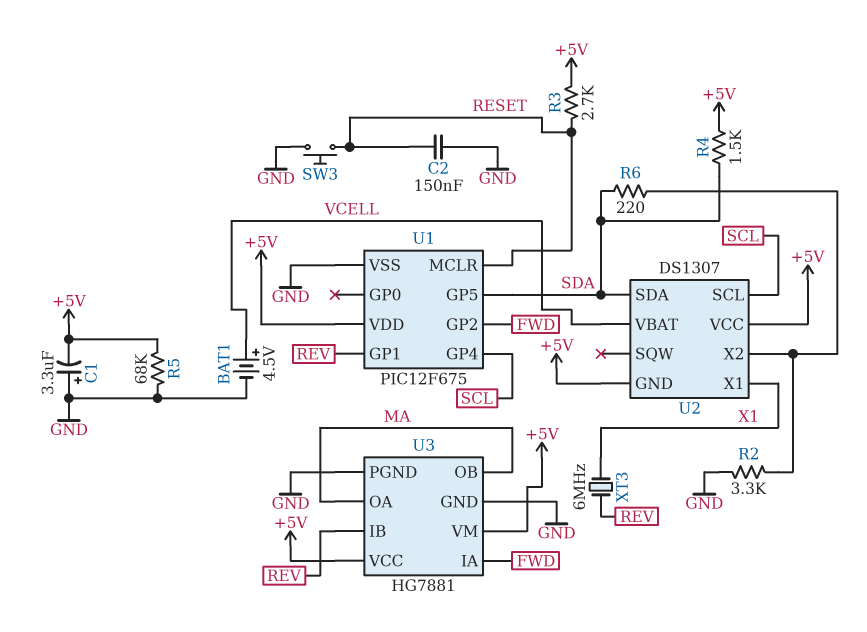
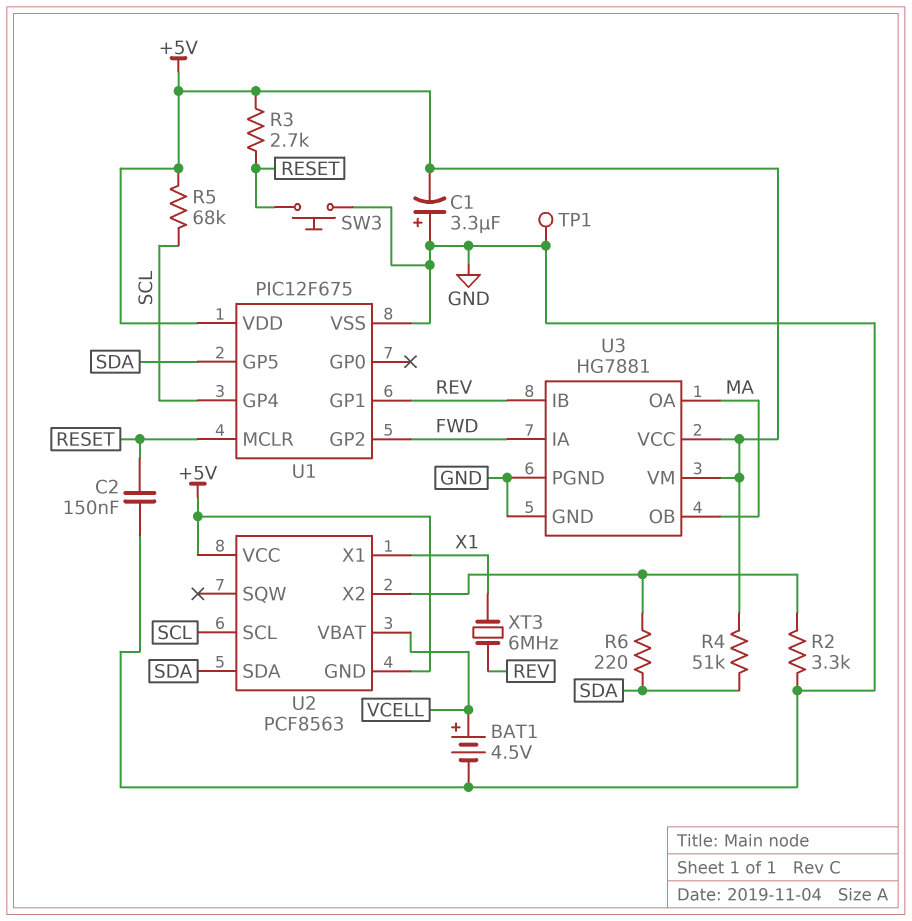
R4: 1.5k (+5V, SDA) -> 51k (+5V, SDA)
R5: 68k (+5V, GND) -> 68k (+5V, SCL)
TP1: none -> test point (GND)
U2: DS1307 -> PCF8563

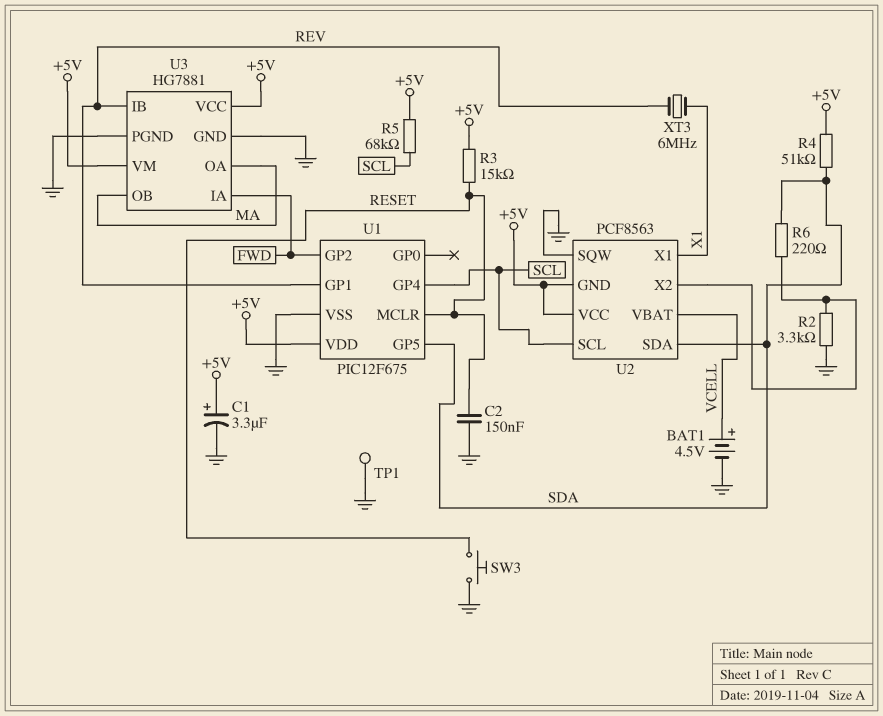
C1: 3.3uF (plus GND, minus +5V) -> 3.3uF (plus +5V, minus GND)
R3: 2.7k (+5V, RESET) -> 15k (+5V, RESET)
U2 pin SQW: none -> GND

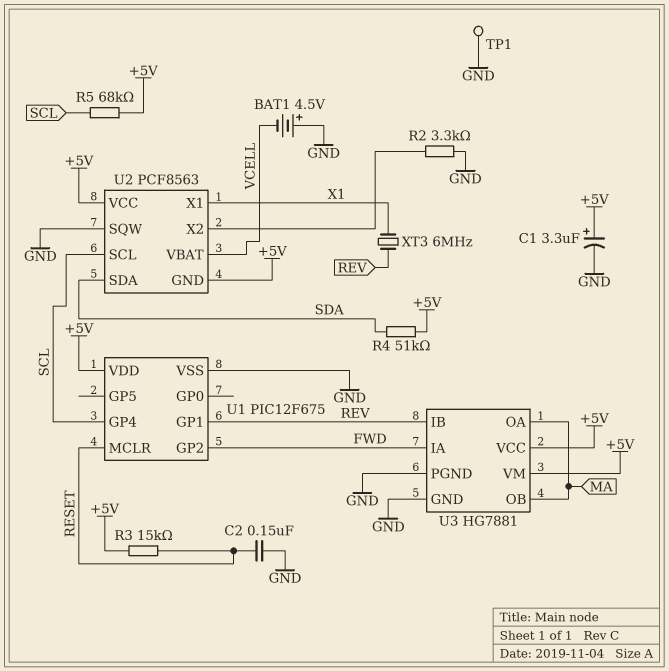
BAT1: 4.5V (plus VCELL, minus GND) -> 4.5V (plus GND, minus VCELL)
R6: 220 (SDA, U2/X2) -> none
SW3: button (GND, RESET) -> none
U1 pin GP5: SDA -> none

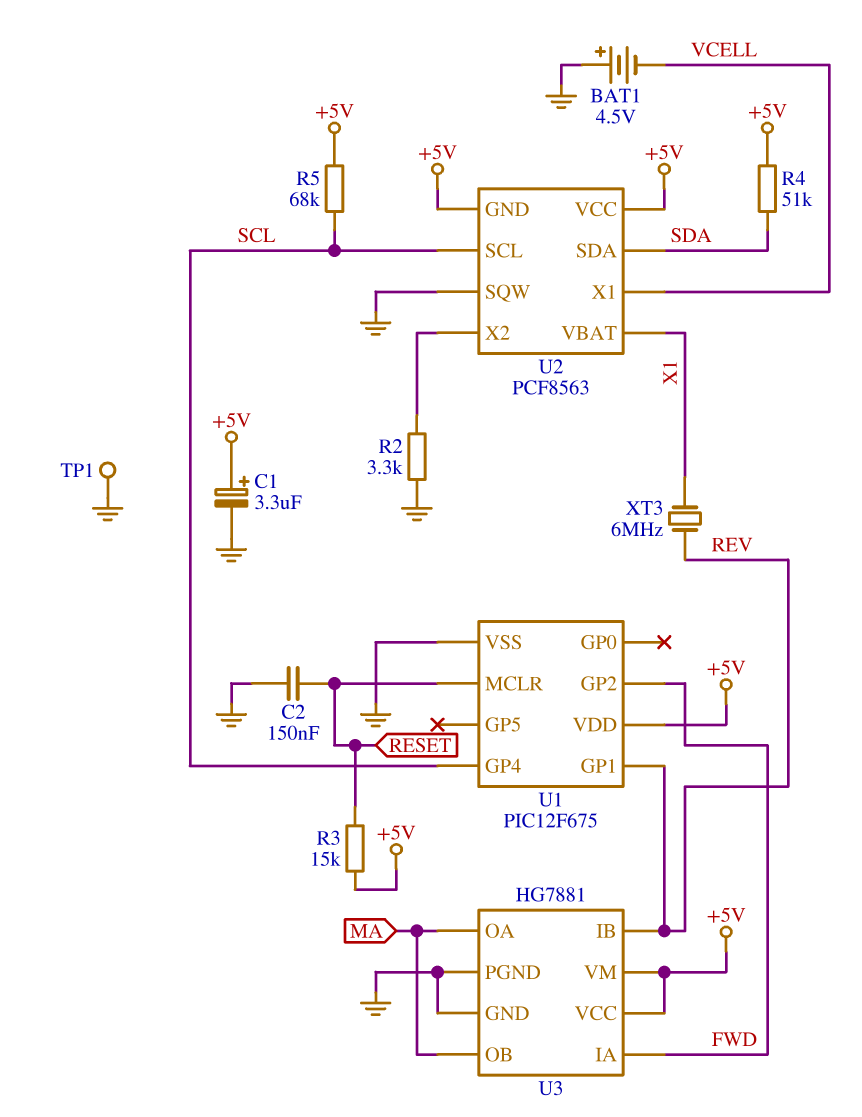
U2 pin VBAT: VCELL -> X1
U2 pin X1: X1 -> VCELL

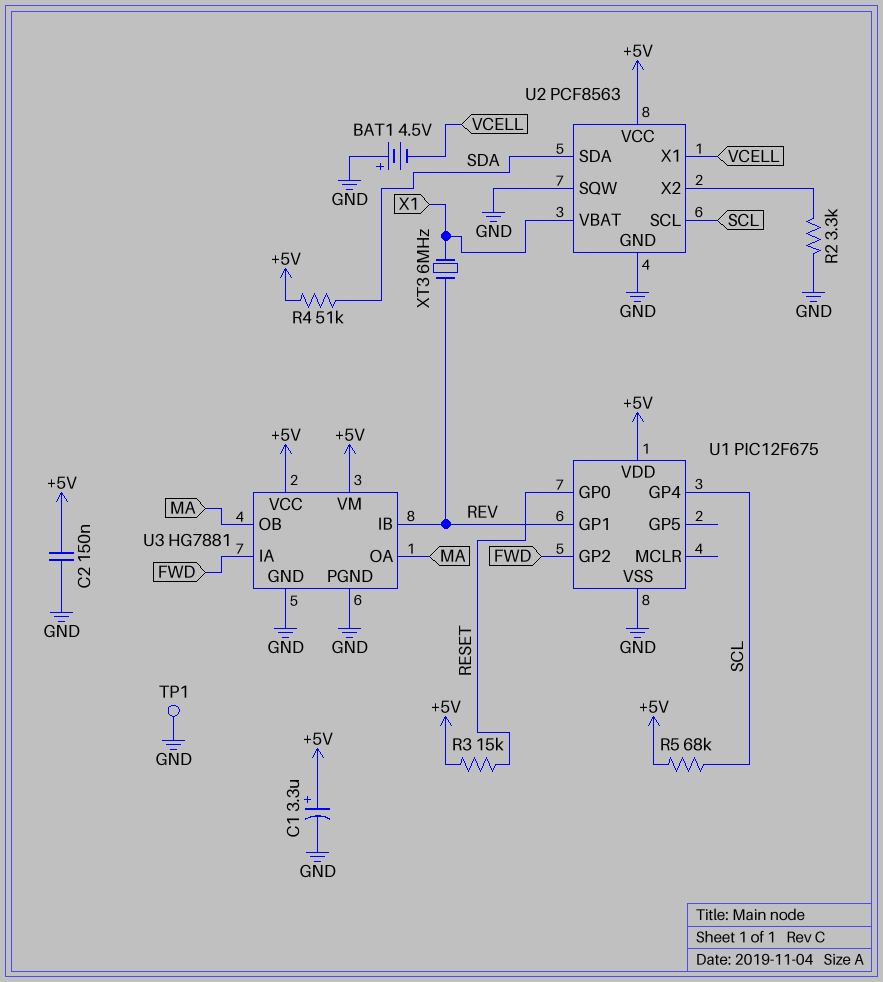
C2: 150nF (GND, RESET) -> 150nF (+5V, GND)
U1 pin GP0: none -> RESET
U1 pin MCLR: RESET -> none
U2 pin GND: +5V -> GND

